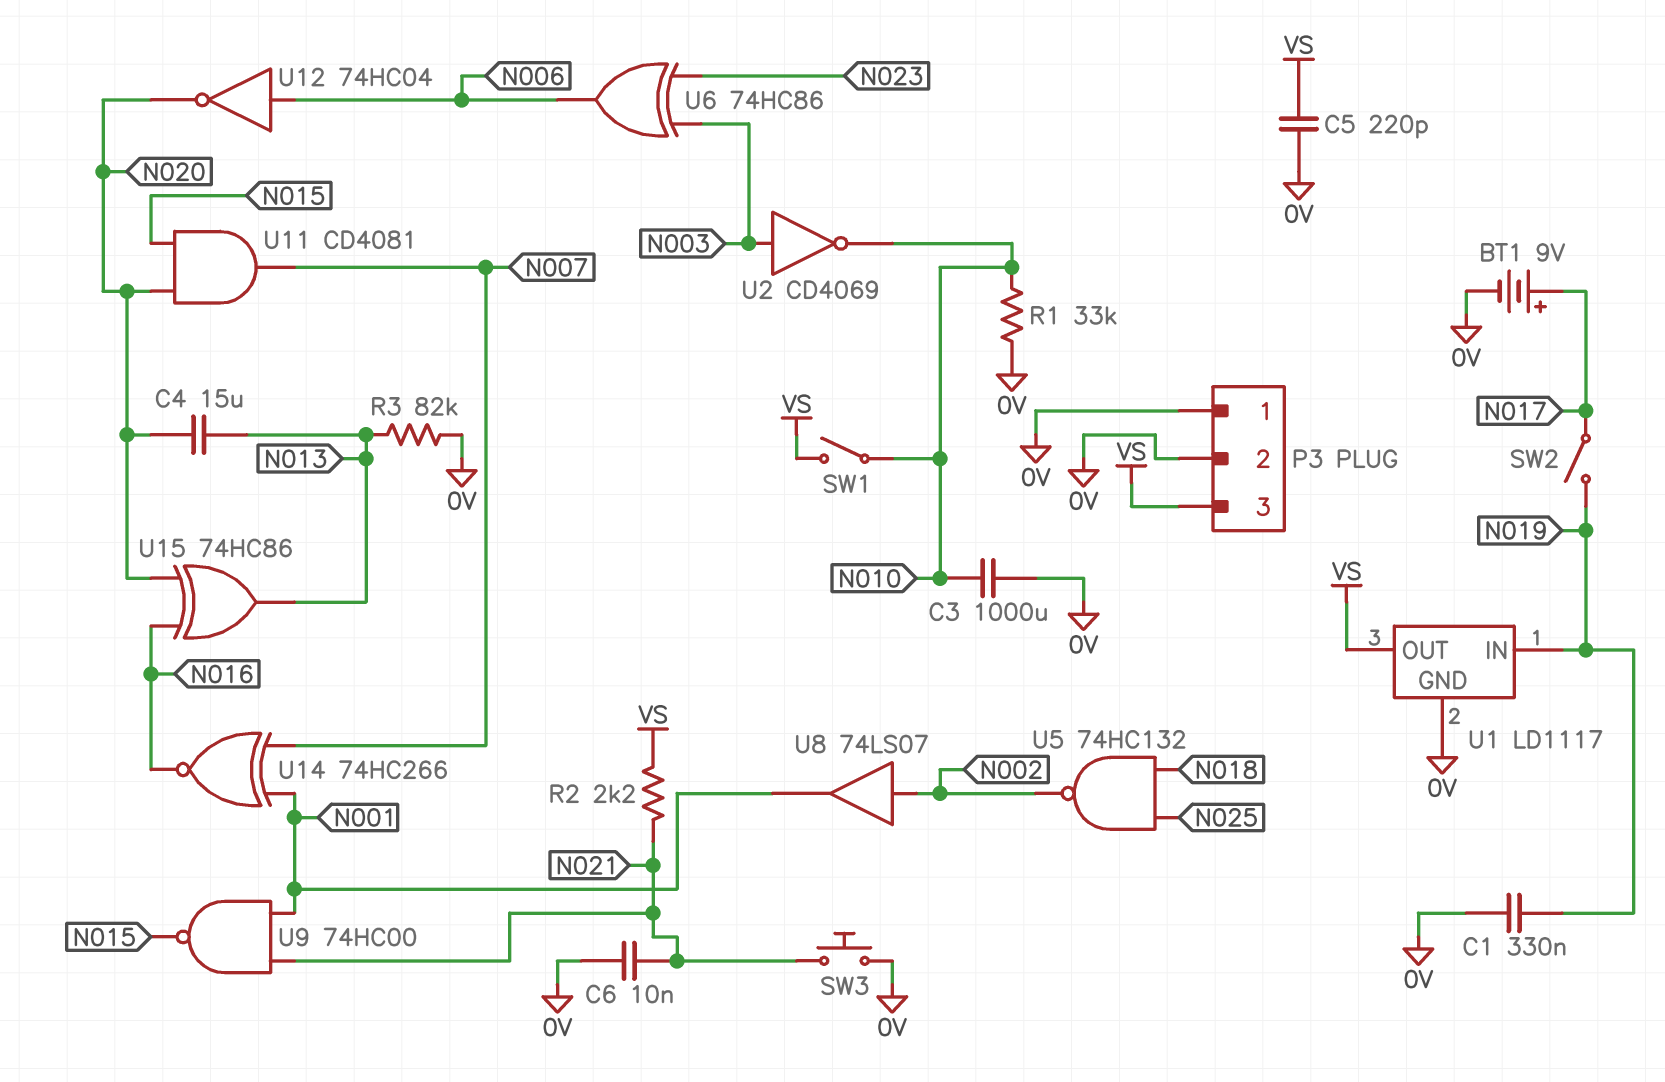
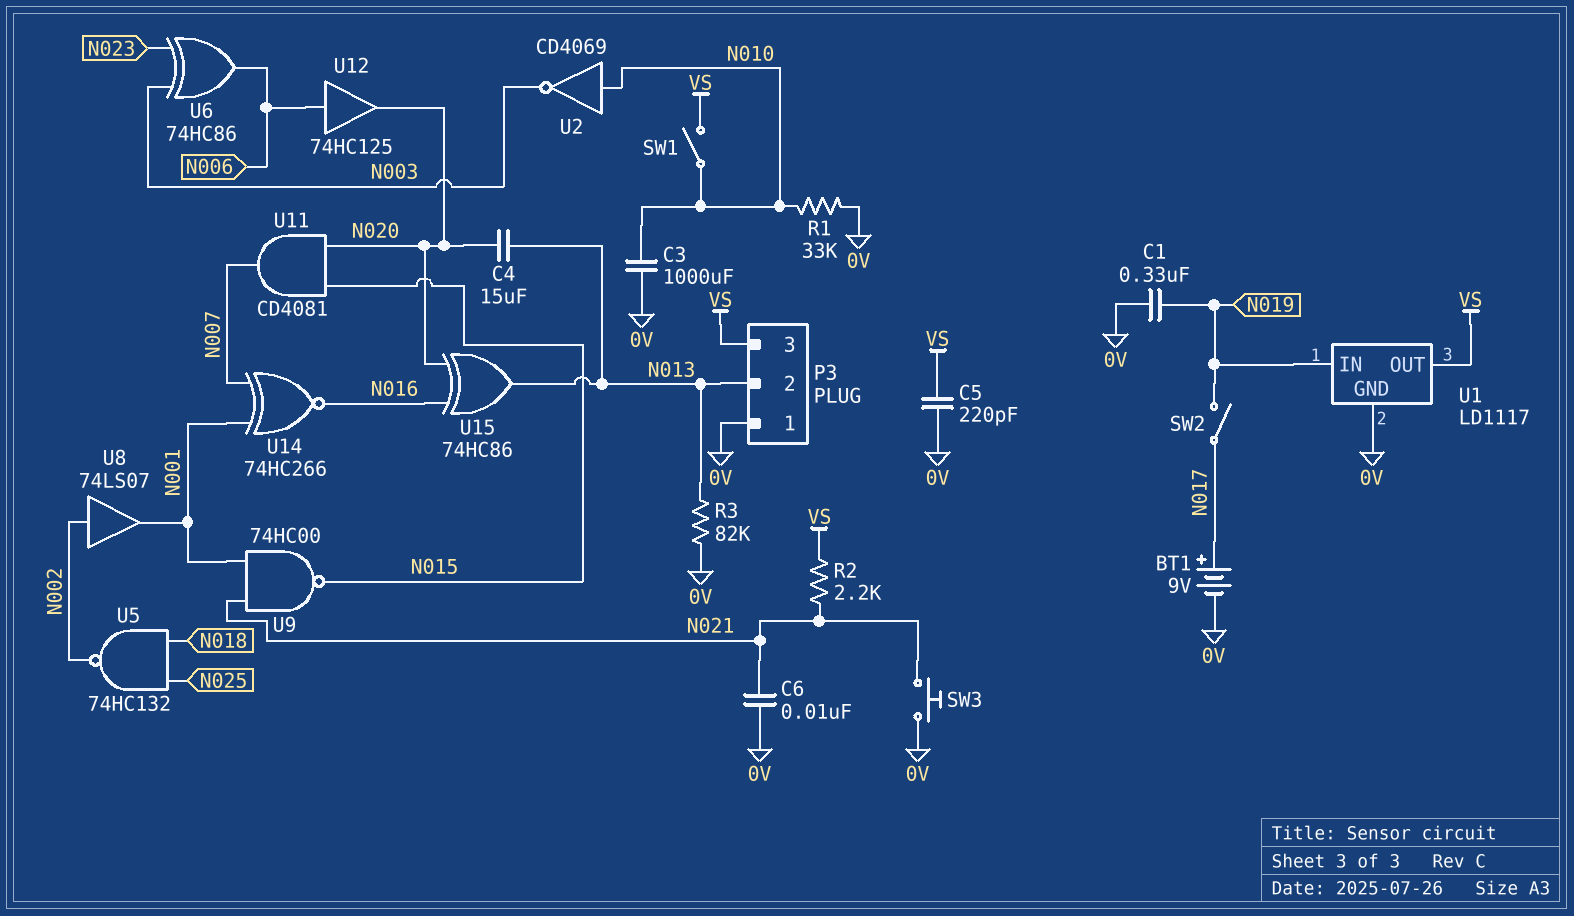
P3 pin 2: 0V -> N013
U2: NOT CD4069 (in N003, out N010) -> NOT CD4069 (in N010, out N003)
U12: NOT 74HC04 (in N006, out N020) -> buffer 74HC125 (in N006, out N020)

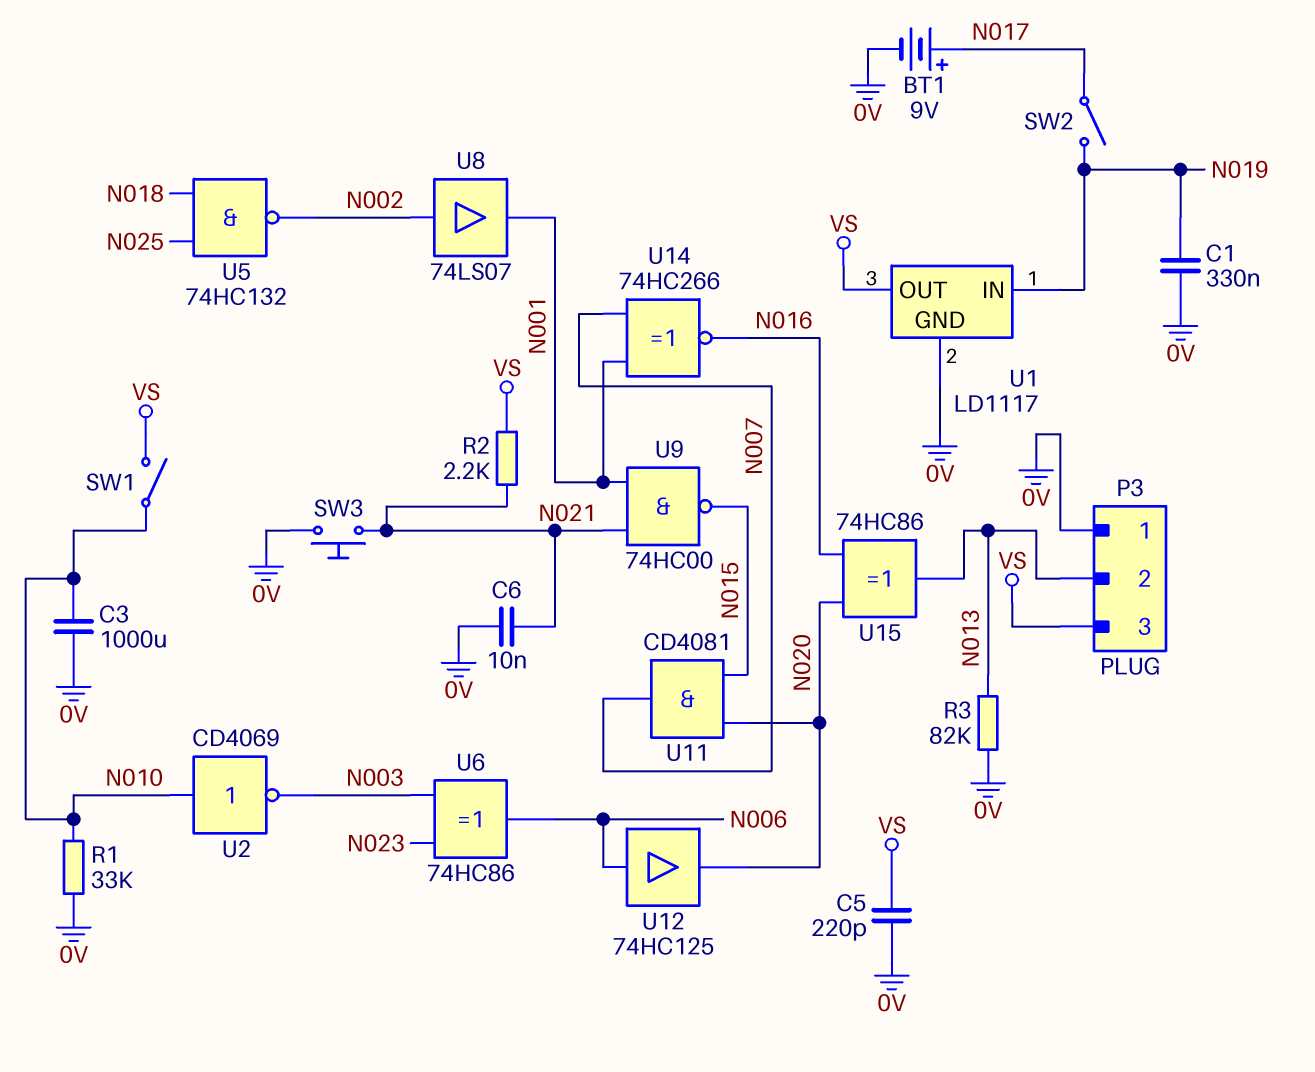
C4: 15uF (N013, N020) -> none

